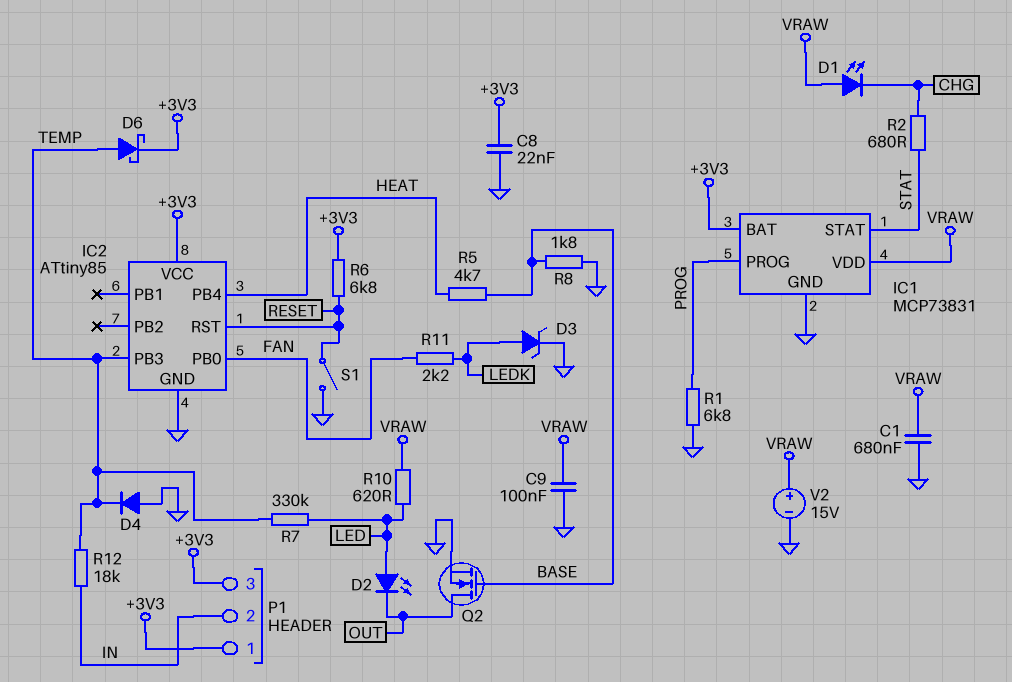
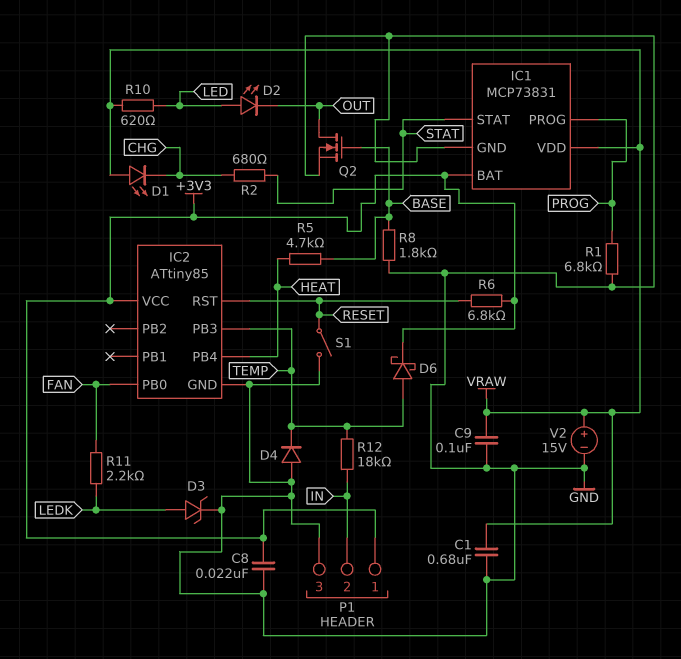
P1 pin 3: +3V3 -> GND
R7: 330k (LED, TEMP) -> none

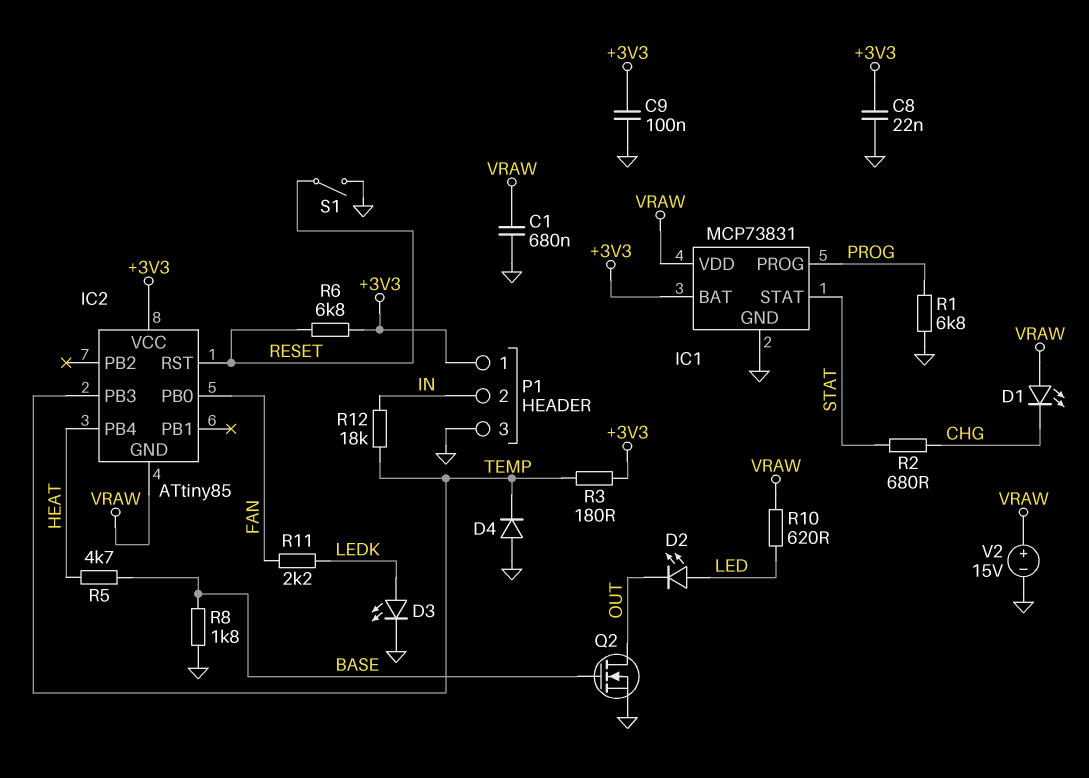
C9: 100nF (GND, VRAW) -> 100nF (+3V3, GND)
D3: zener (A LEDK, K GND) -> LED (A LEDK, K GND)
D6: schottky (A TEMP, K +3V3) -> none
IC2 pin GND: GND -> VRAW
R3: none -> 180 (+3V3, TEMP)

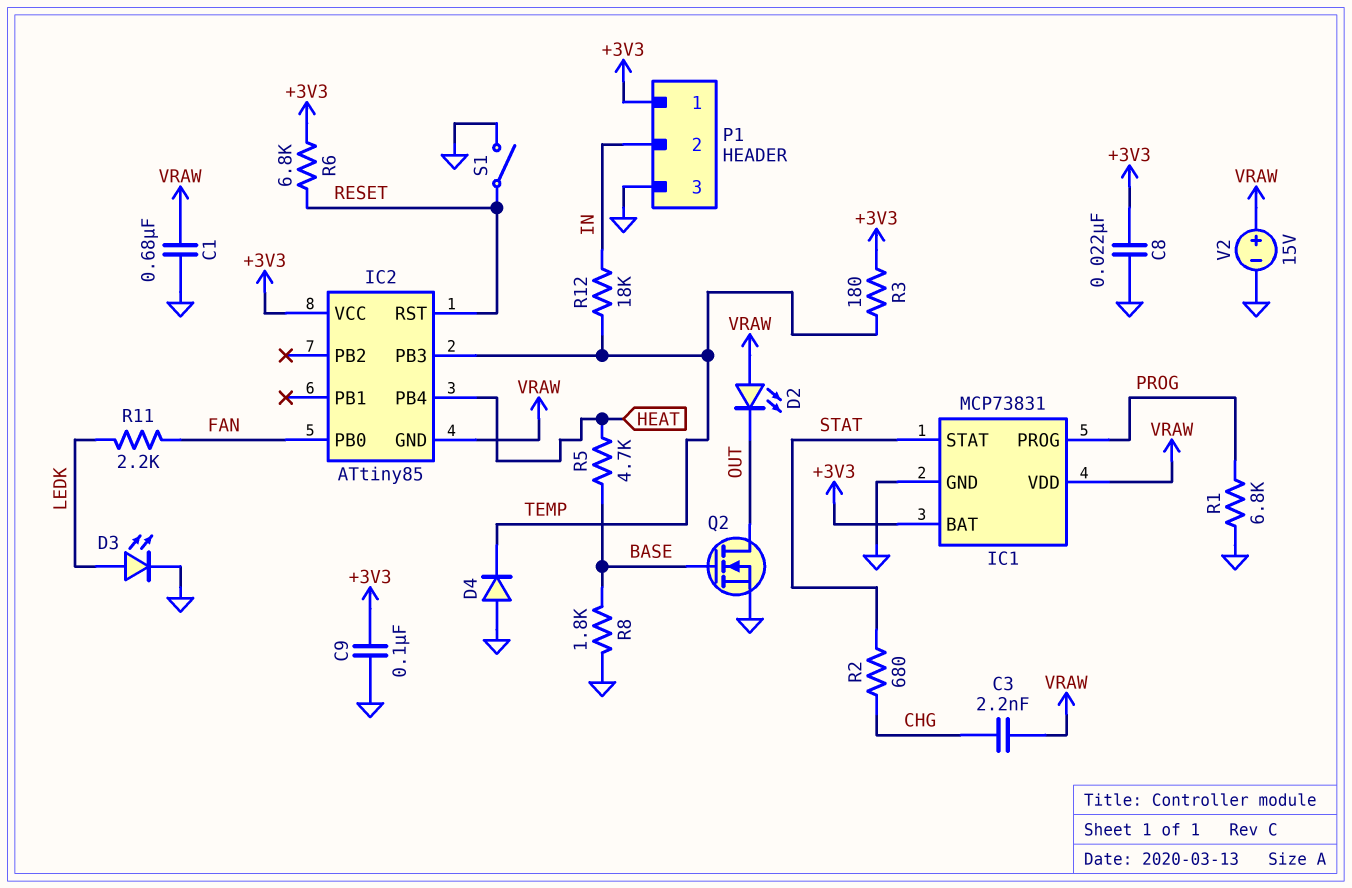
C3: none -> 2.2nF (CHG, VRAW)
D1: LED (A VRAW, K CHG) -> none
D2: LED (A LED, K OUT) -> LED (A VRAW, K OUT)
R10: 620 (LED, VRAW) -> none

